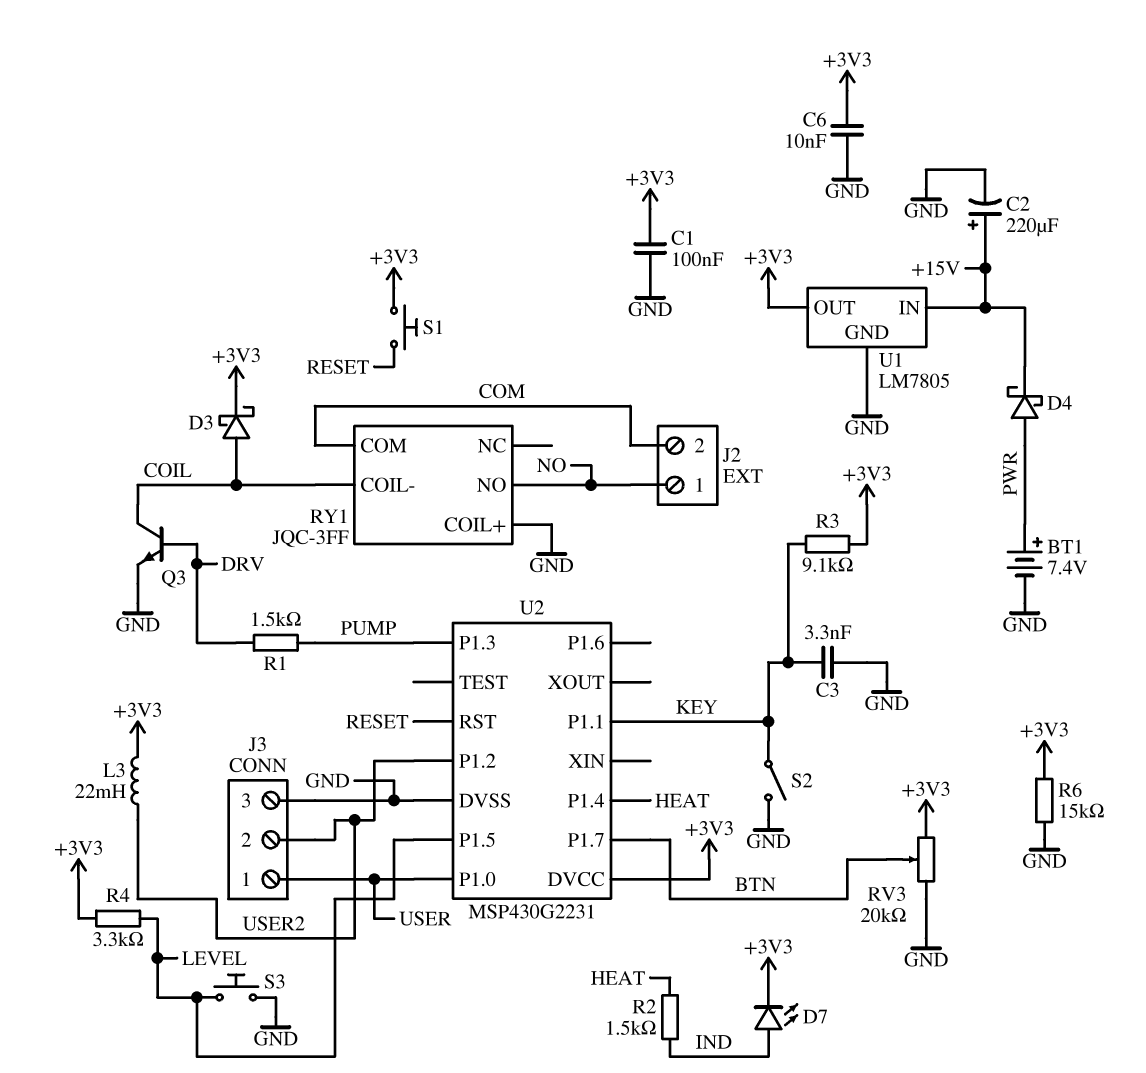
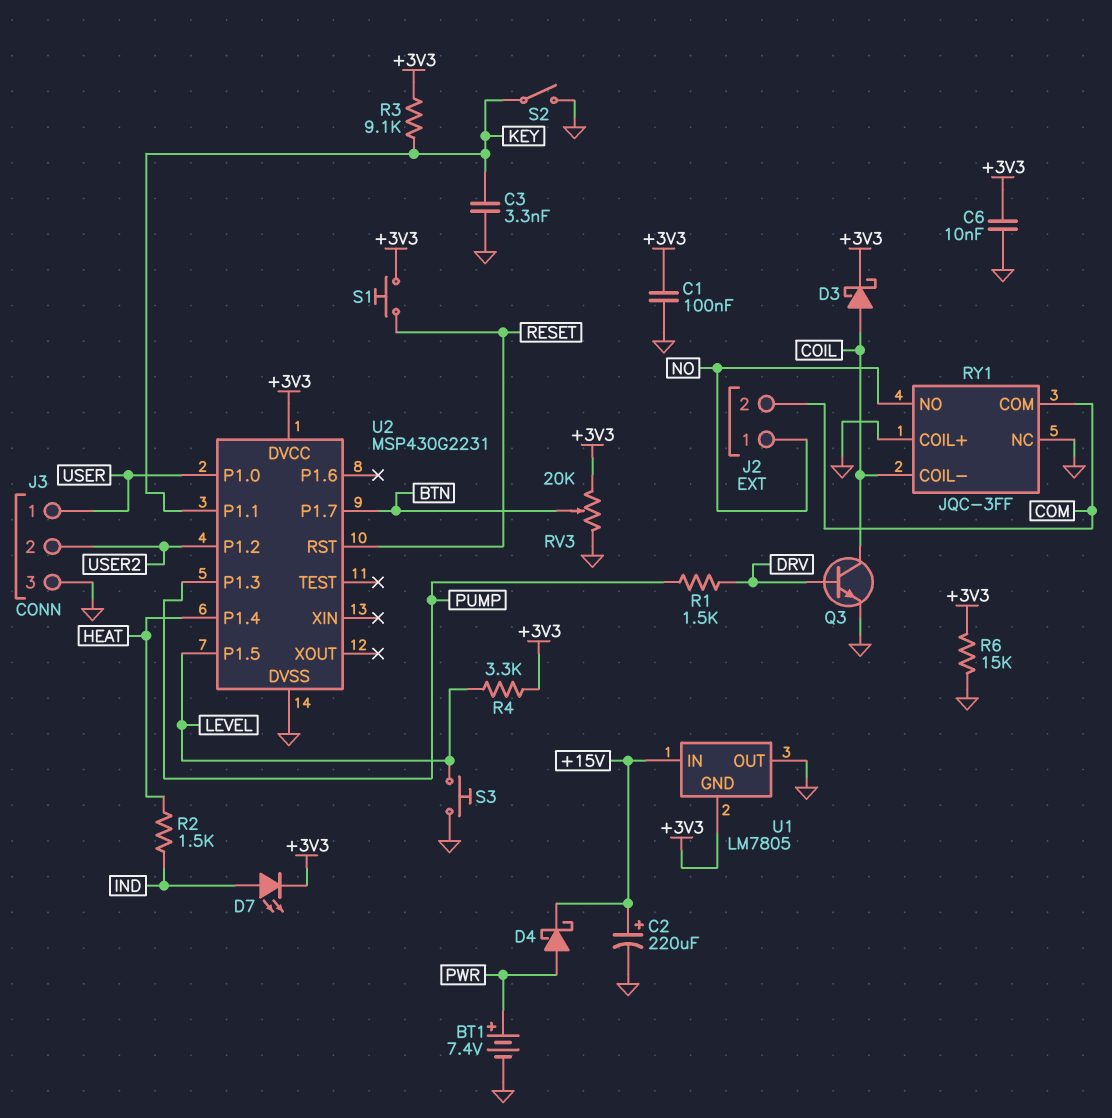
L3: 22mH (+3V3, USER2) -> none
RY1 pin NC: none -> GND
U1 pin GND: GND -> +3V3
U1 pin OUT: +3V3 -> GND

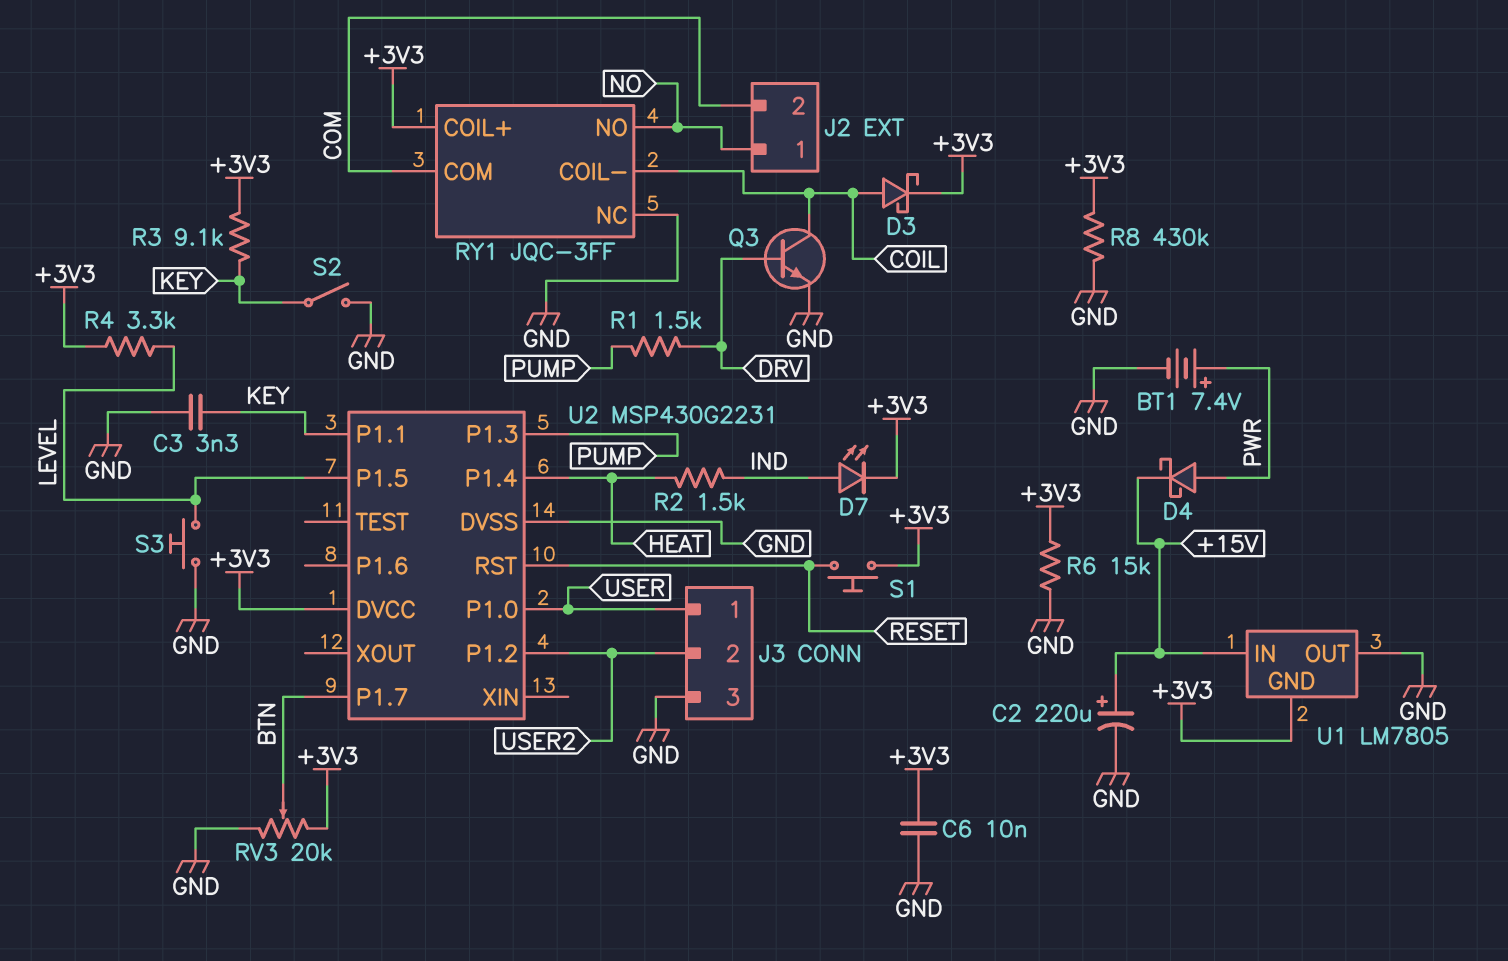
C1: 100nF (+3V3, GND) -> none
R8: none -> 430k (+3V3, GND)
RY1 pin COIL+: GND -> +3V3

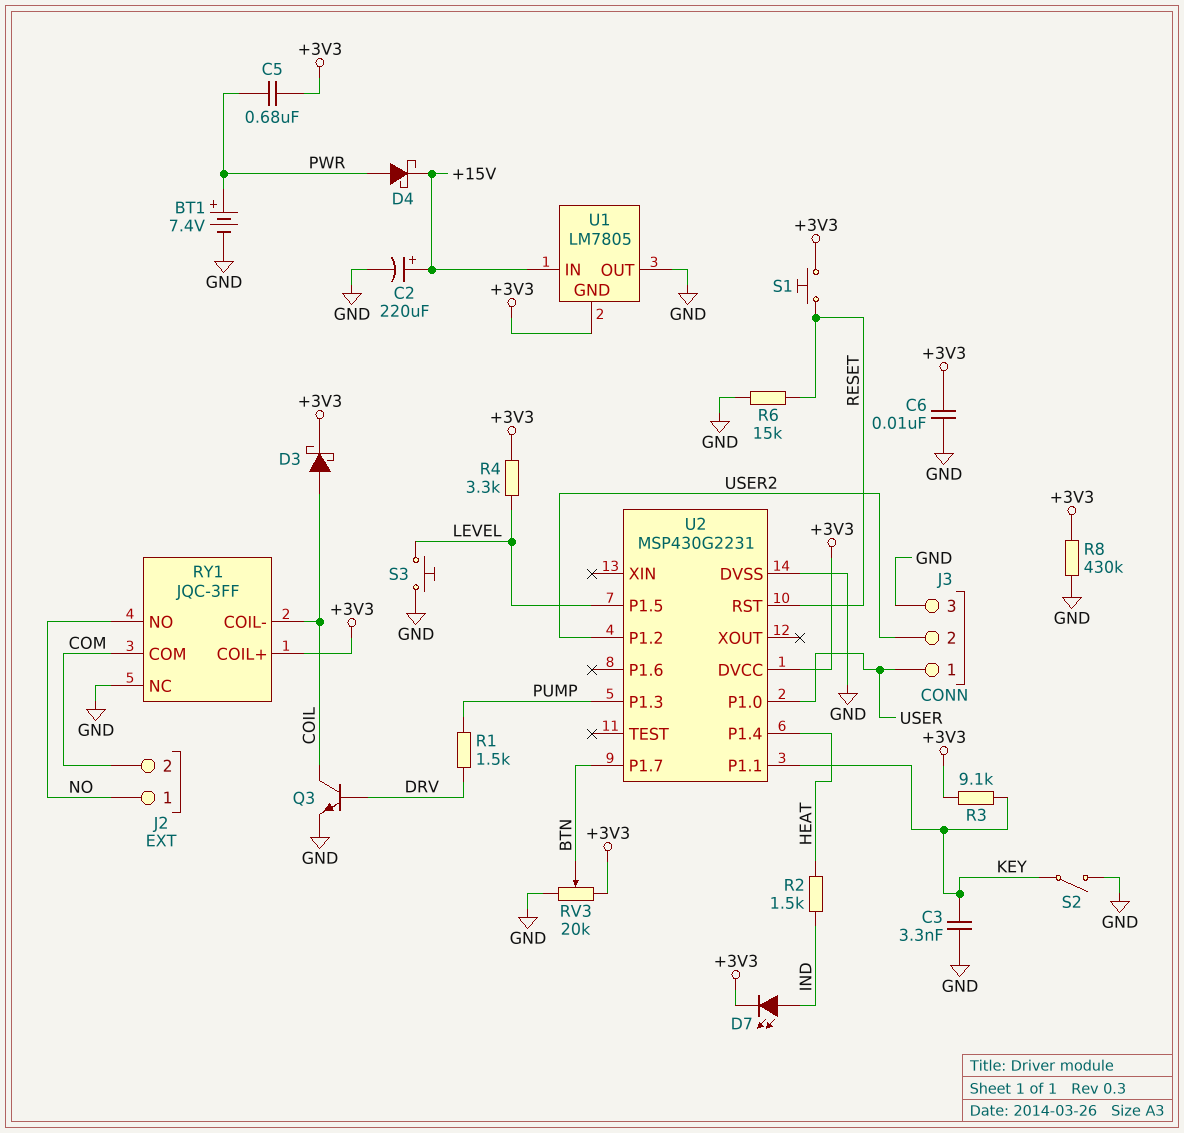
C5: none -> 680nF (+3V3, PWR)
R6: 15k (+3V3, GND) -> 15k (GND, RESET)

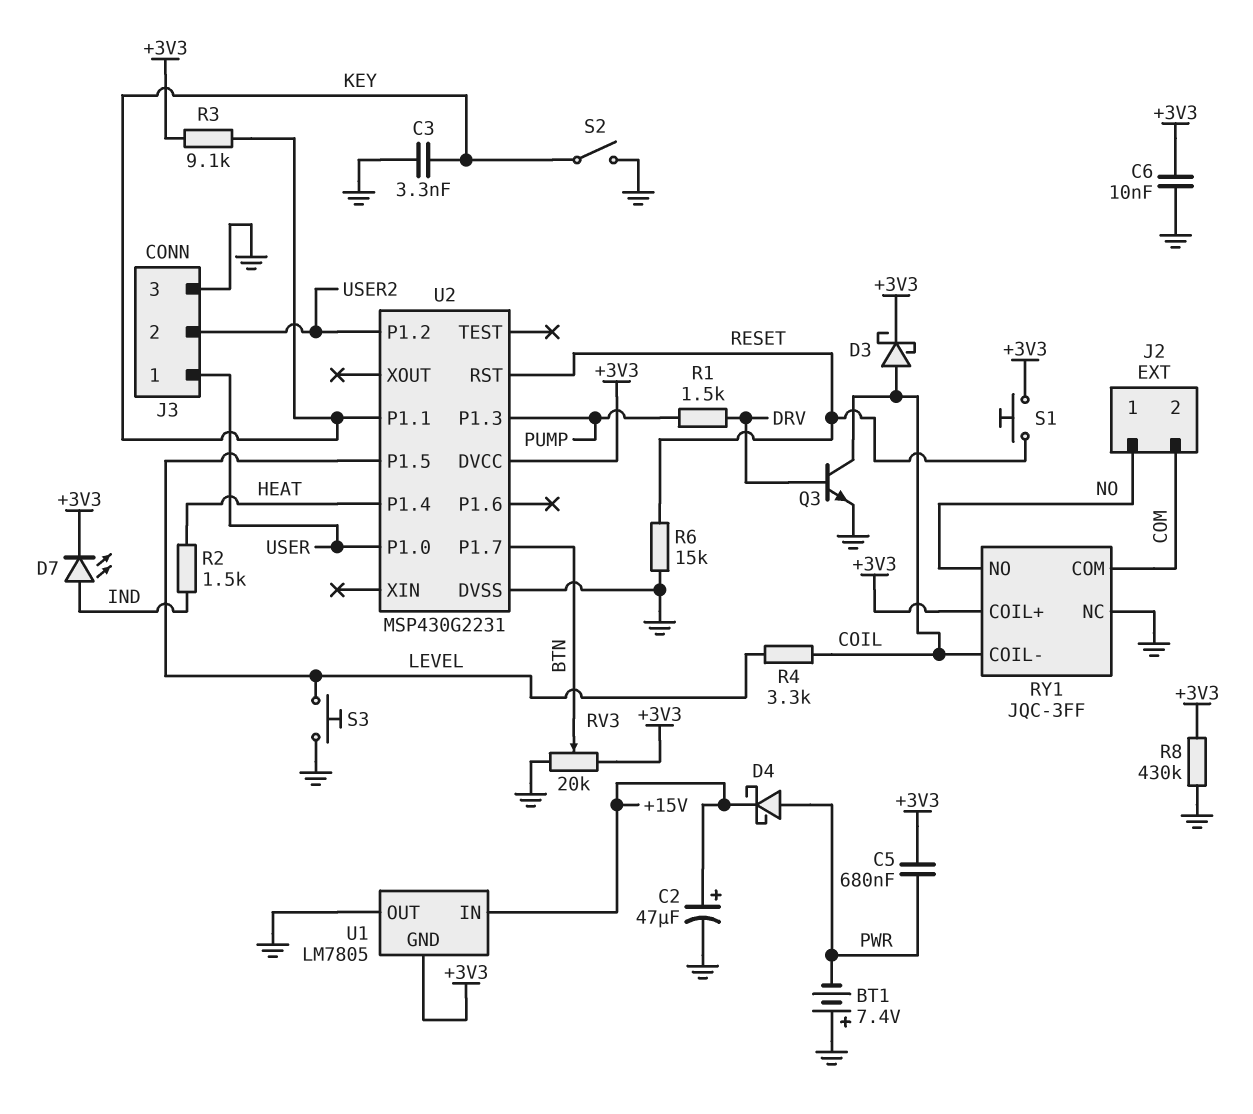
BT1: 7.4V (plus PWR, minus GND) -> 7.4V (plus GND, minus PWR)
C2: 220uF (plus +15V, minus GND) -> 47uF (plus +15V, minus GND)
R4: 3.3k (+3V3, LEVEL) -> 3.3k (COIL, LEVEL)

